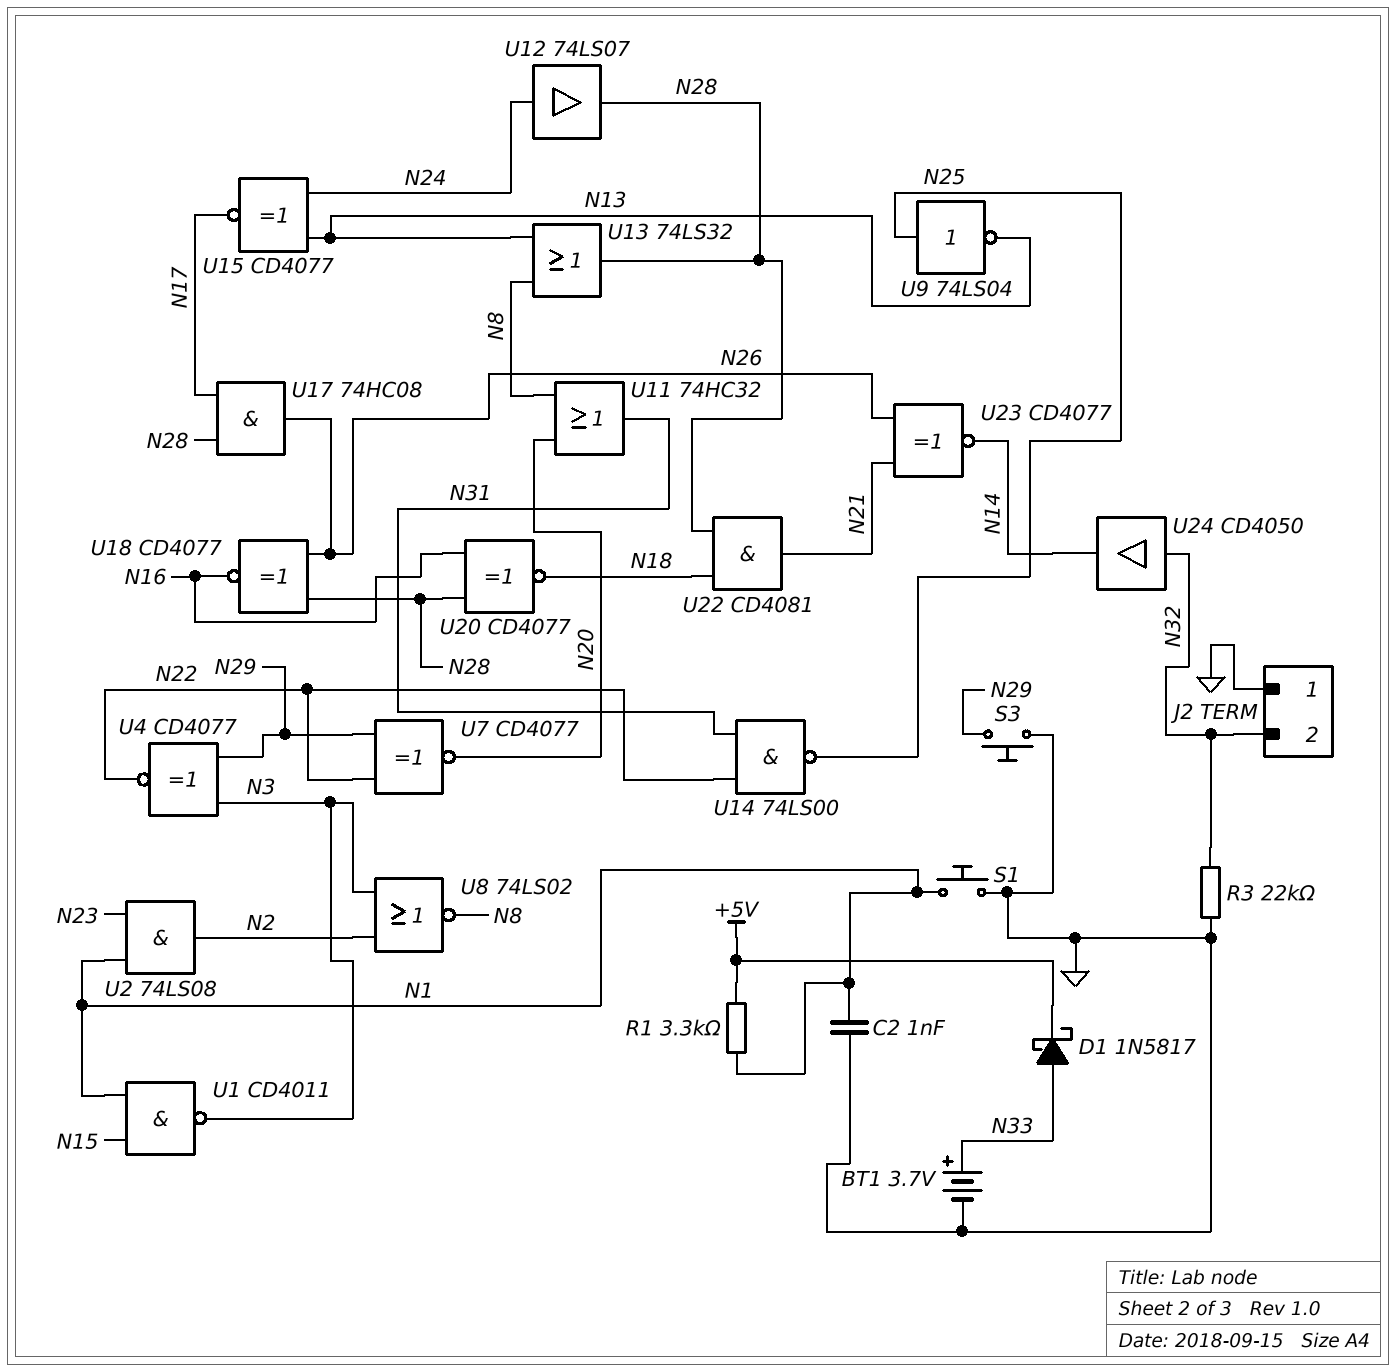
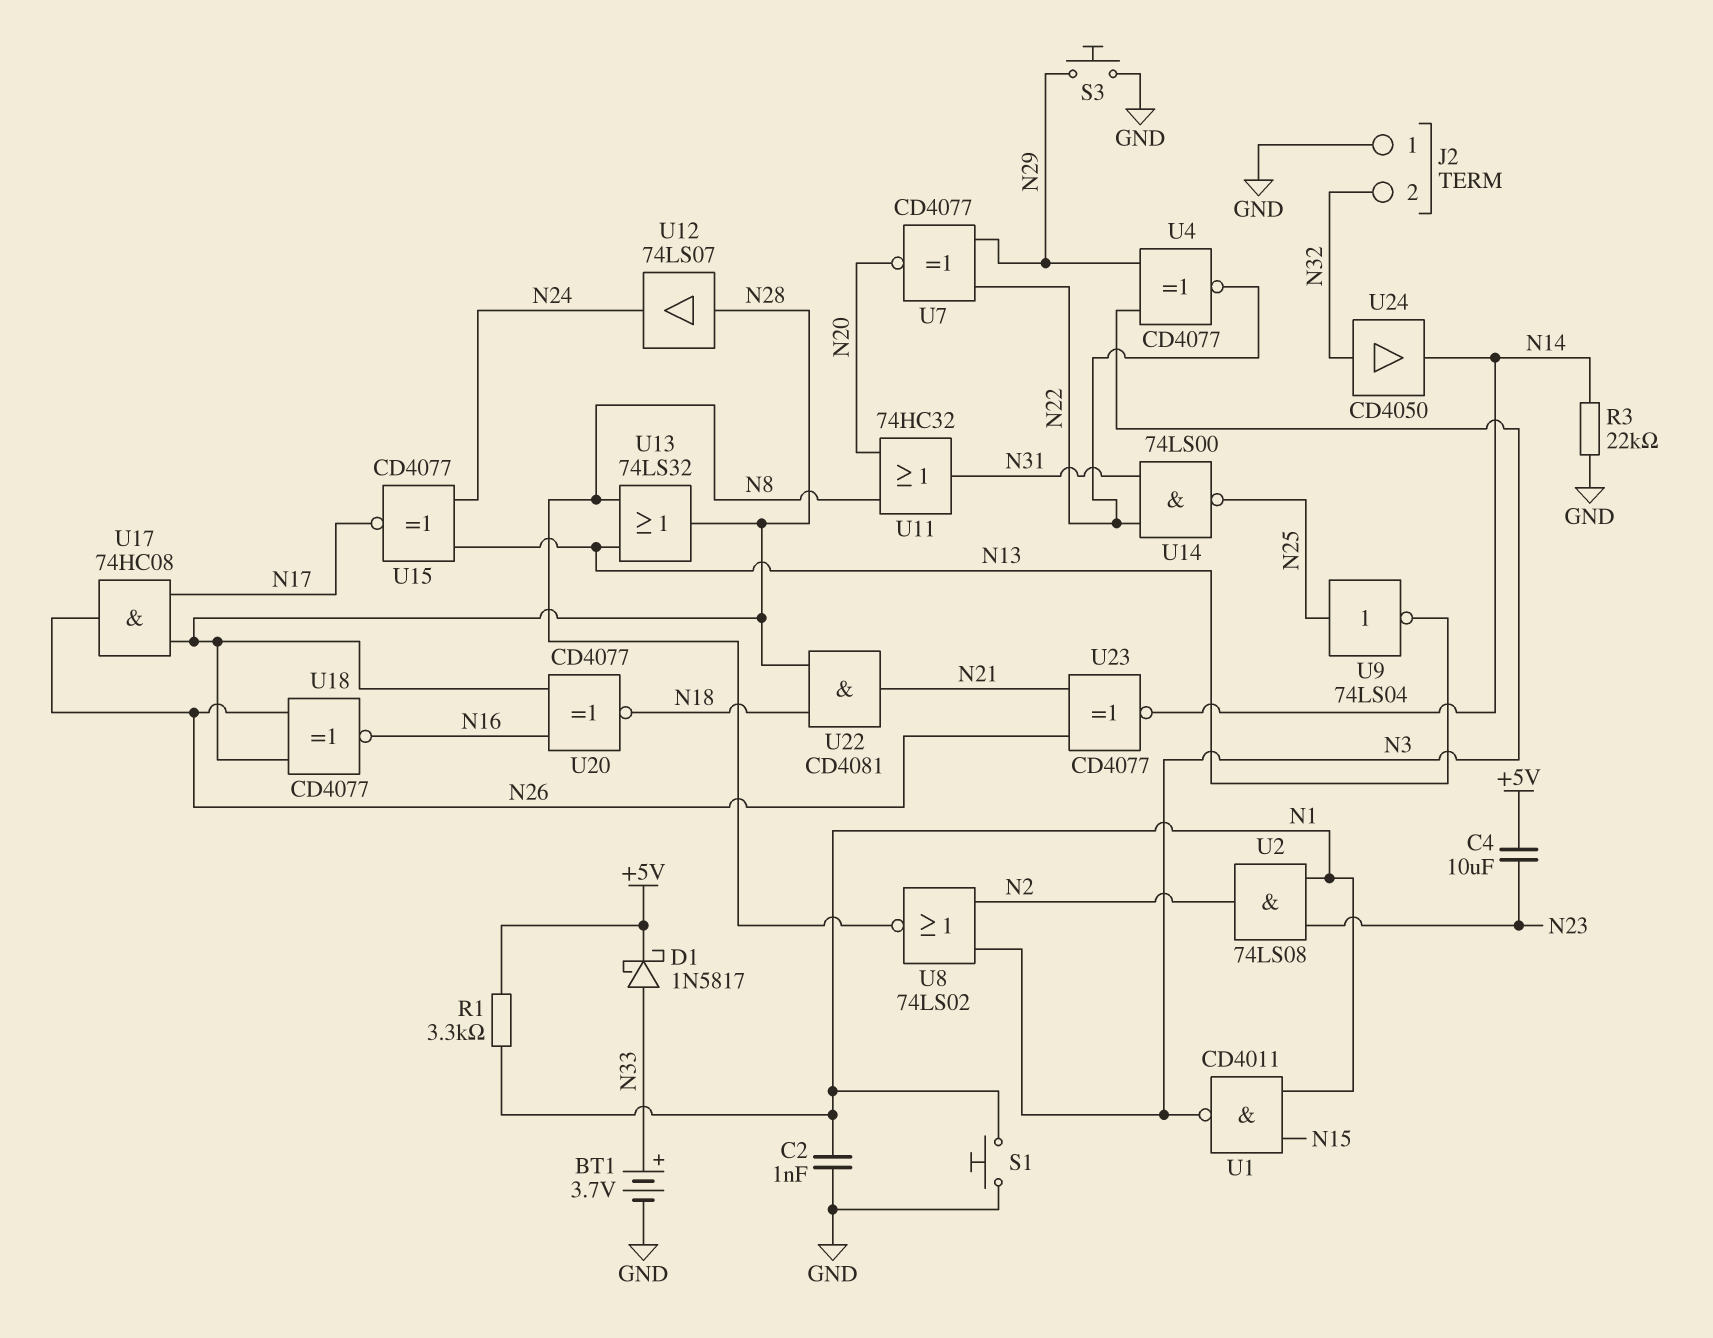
C4: none -> 10uF (+5V, N23)
R3: 22k (GND, N32) -> 22k (GND, N14)
U12: buffer 74LS07 (in N24, out N28) -> buffer 74LS07 (in N28, out N24)

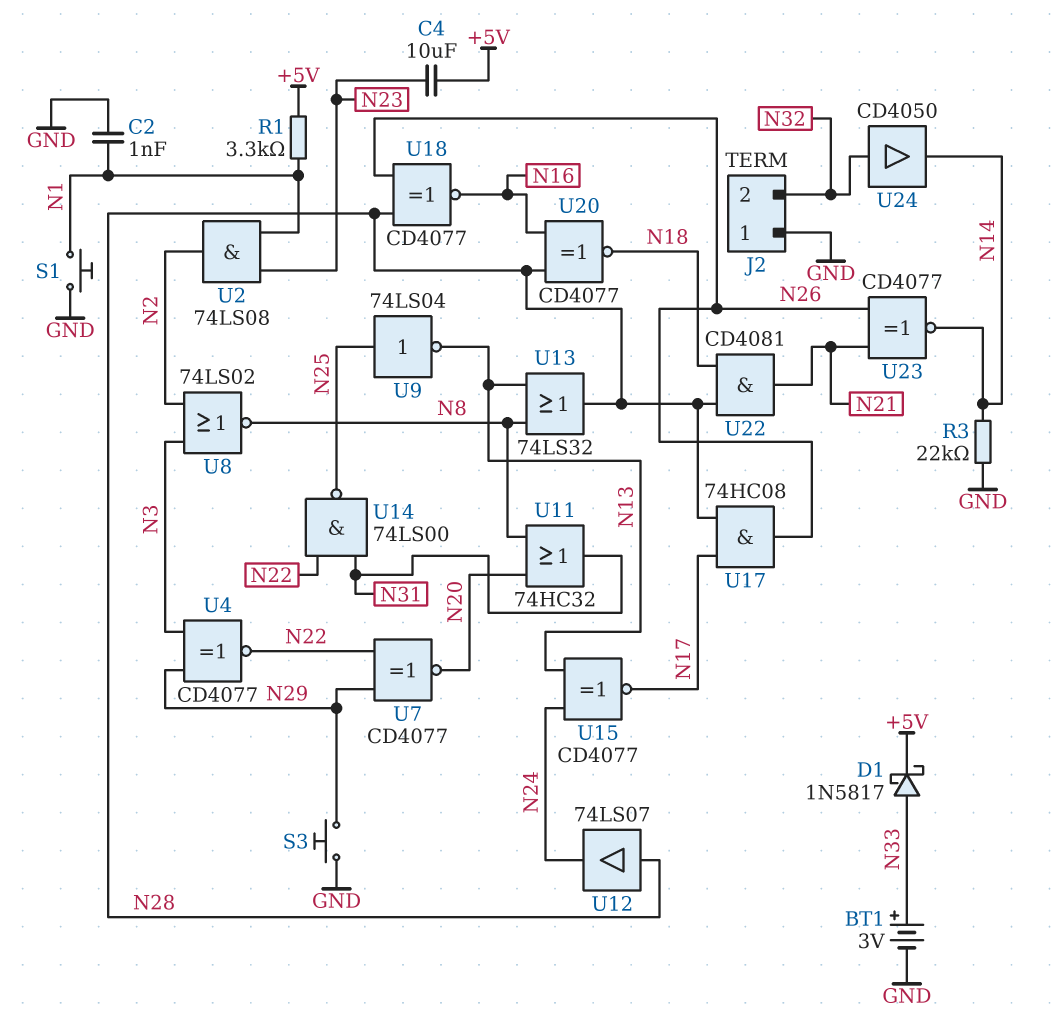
BT1: 3.7V (plus N33, minus GND) -> 3V (plus N33, minus GND)
U1: NAND CD4011 (in N1, in N15, out N3) -> none

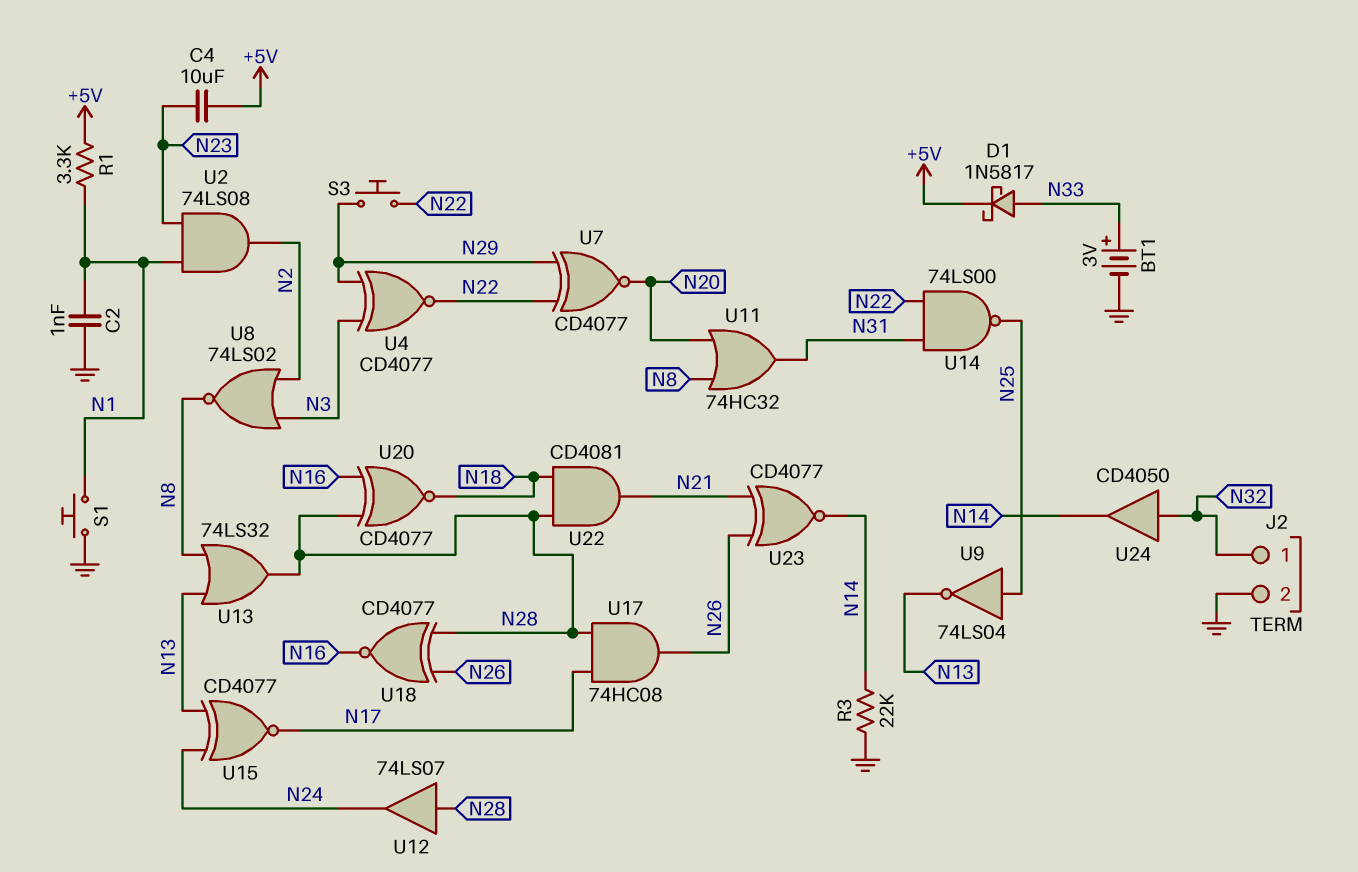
J2 pin 1: GND -> N32
J2 pin 2: N32 -> GND
S3: button (GND, N29) -> button (N22, N29)

